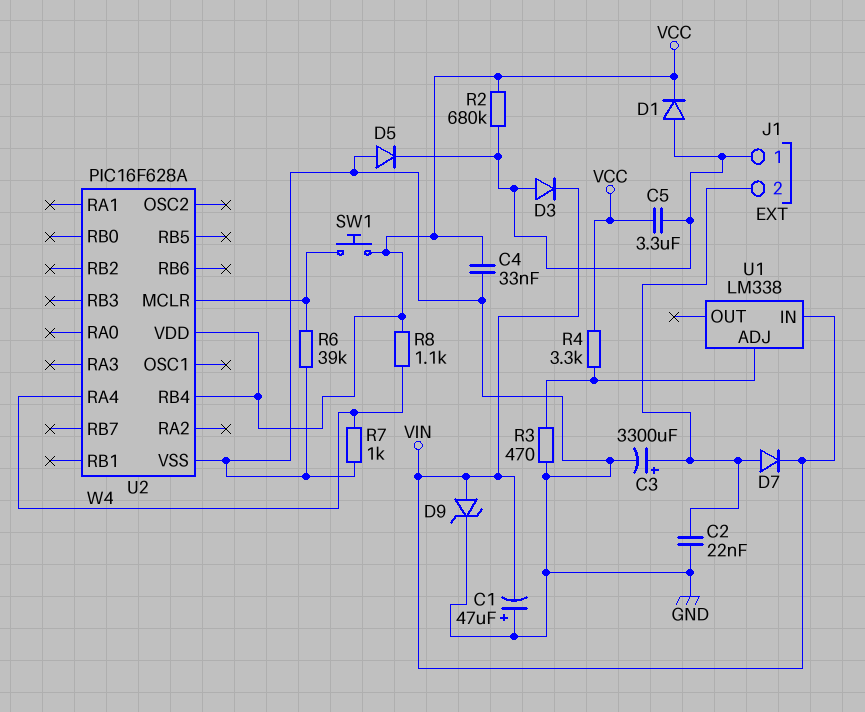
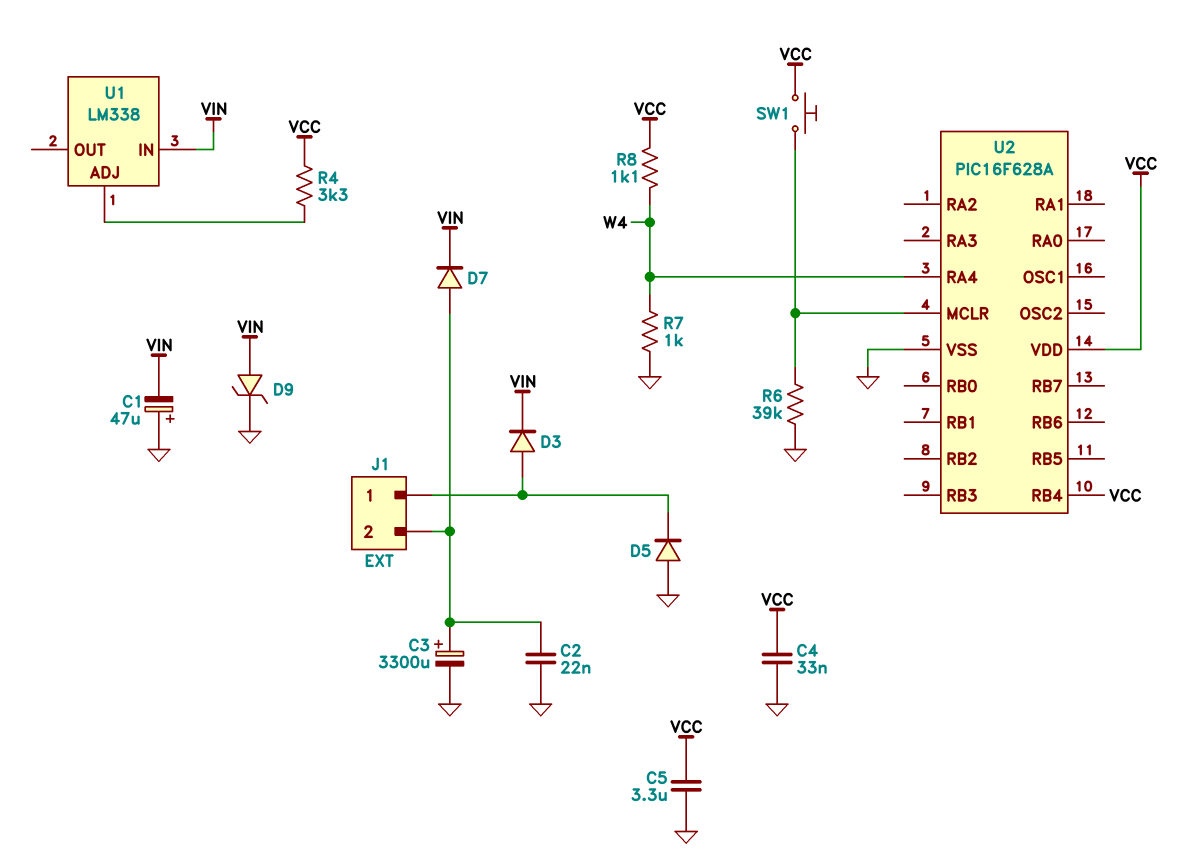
C5: 3.3uF (J1/1, VCC) -> 3.3uF (GND, VCC)
D1: diode (A J1/1, K VCC) -> none
R2: 680k (J1/1, VCC) -> none
R3: 470 (GND, U1/ADJ) -> none

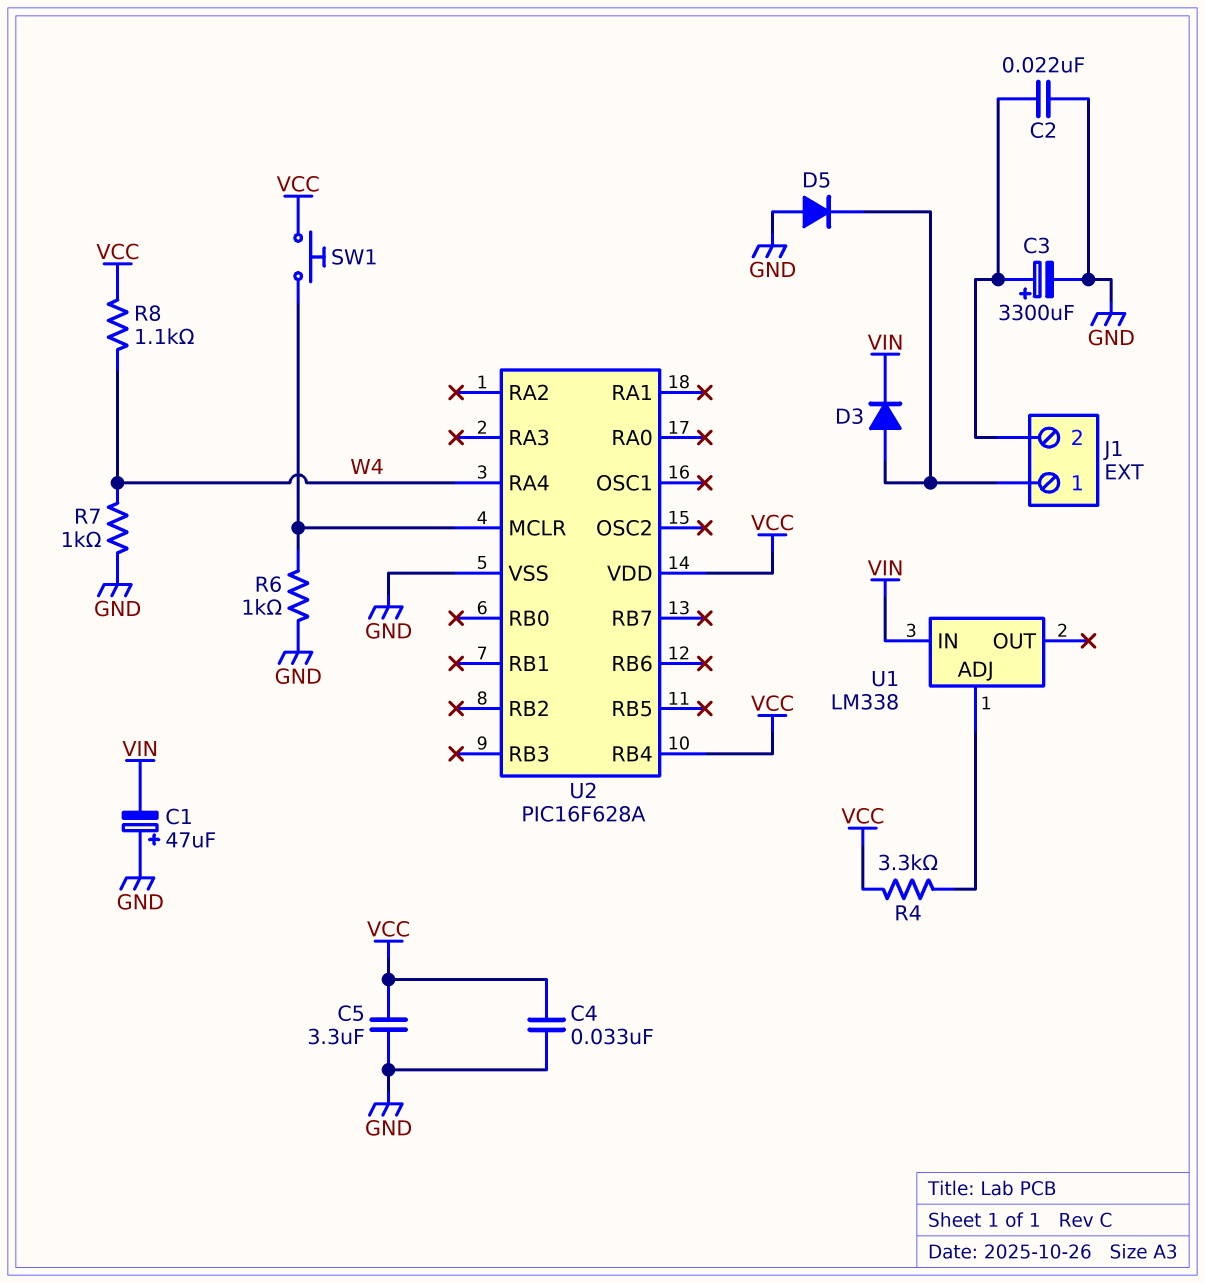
D7: diode (A J1/2, K VIN) -> none
D9: zener (A VIN, K GND) -> none
R6: 39k (GND, U2/MCLR) -> 1k (GND, U2/MCLR)

